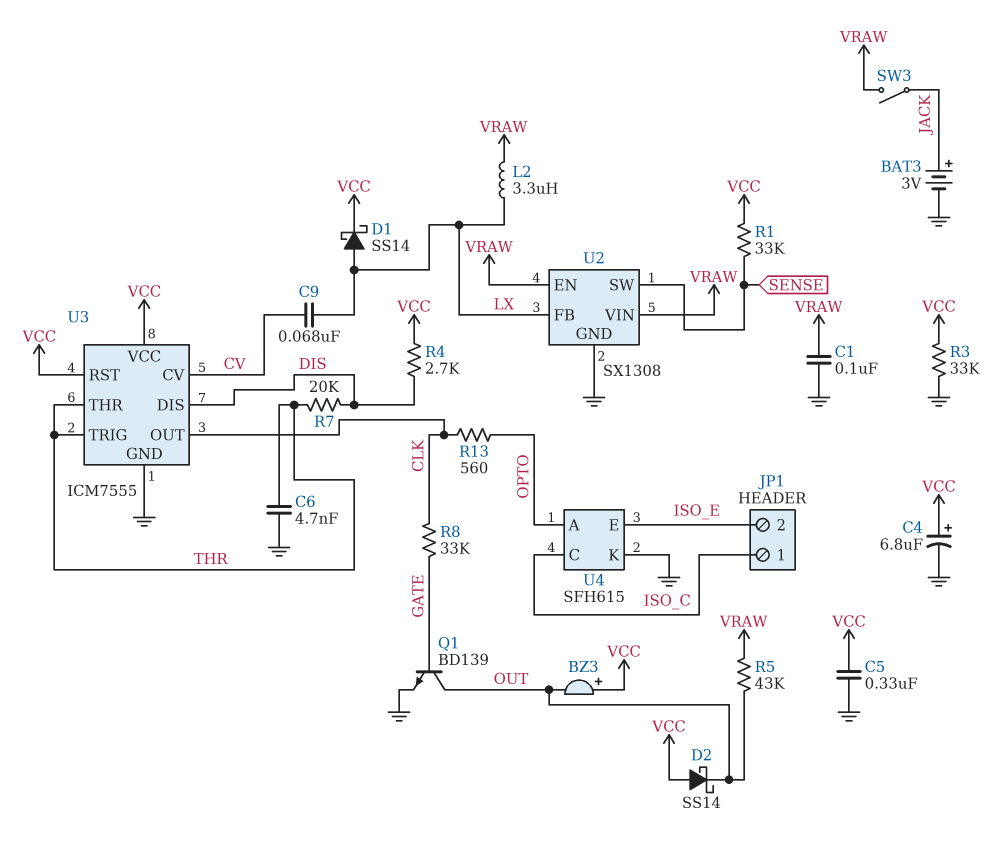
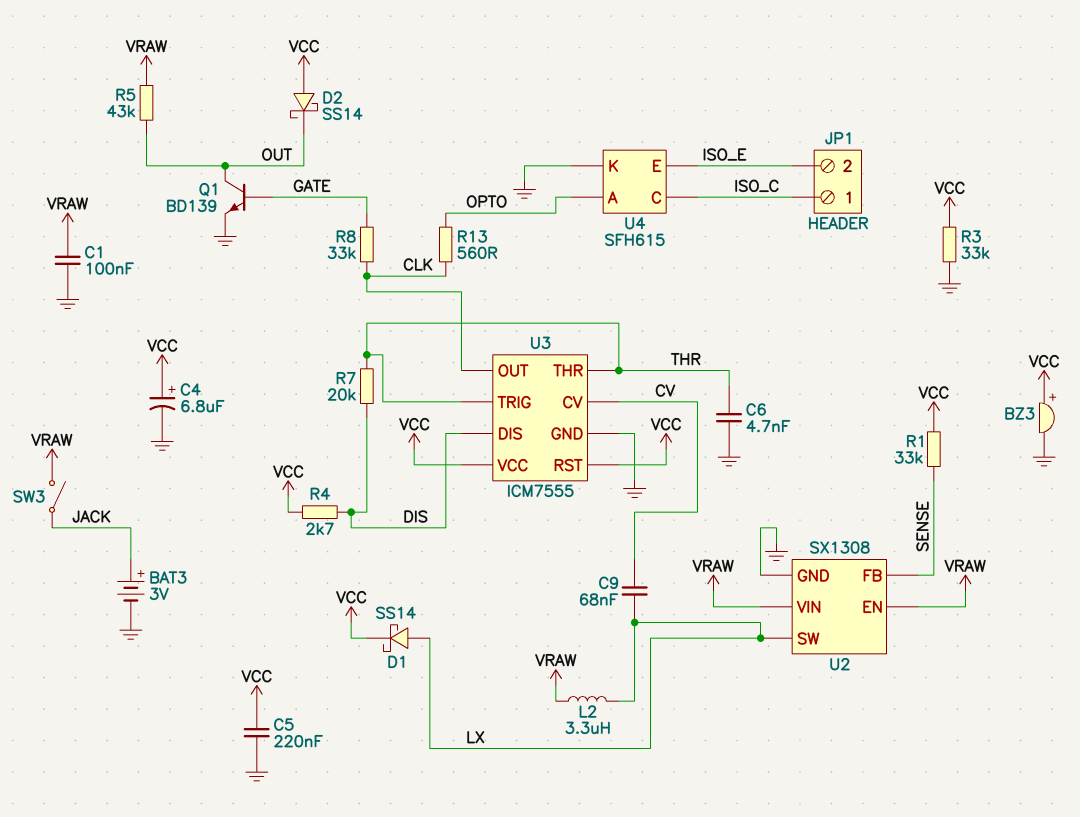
BZ3: buzzer (plus VCC, minus OUT) -> buzzer (plus VCC, minus GND)
C5: 330nF (GND, VCC) -> 220nF (GND, VCC)
U2 pin FB: LX -> SENSE
U2 pin SW: SENSE -> LX

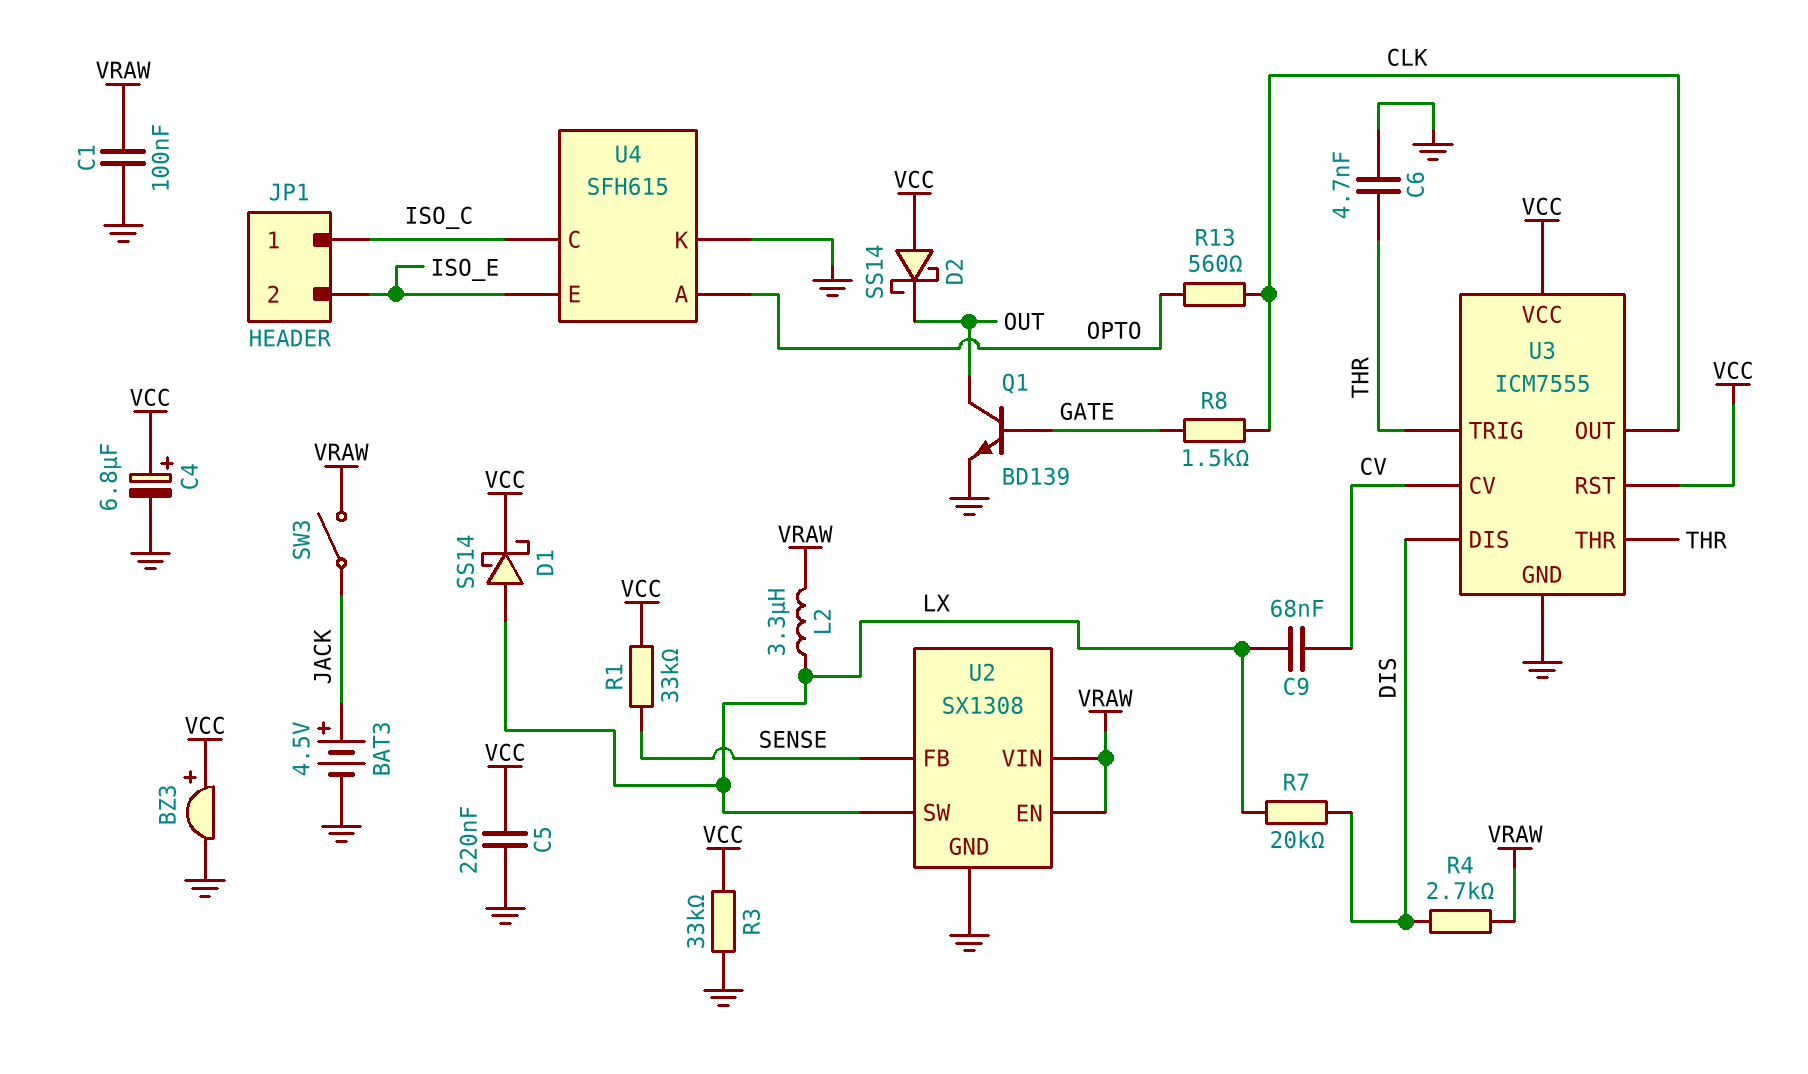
BAT3: 3V (plus JACK, minus GND) -> 4.5V (plus JACK, minus GND)
R4: 2.7k (DIS, VCC) -> 2.7k (DIS, VRAW)
R5: 43k (OUT, VRAW) -> none
R7: 20k (DIS, THR) -> 20k (DIS, LX)
R8: 33k (CLK, GATE) -> 1.5k (CLK, GATE)

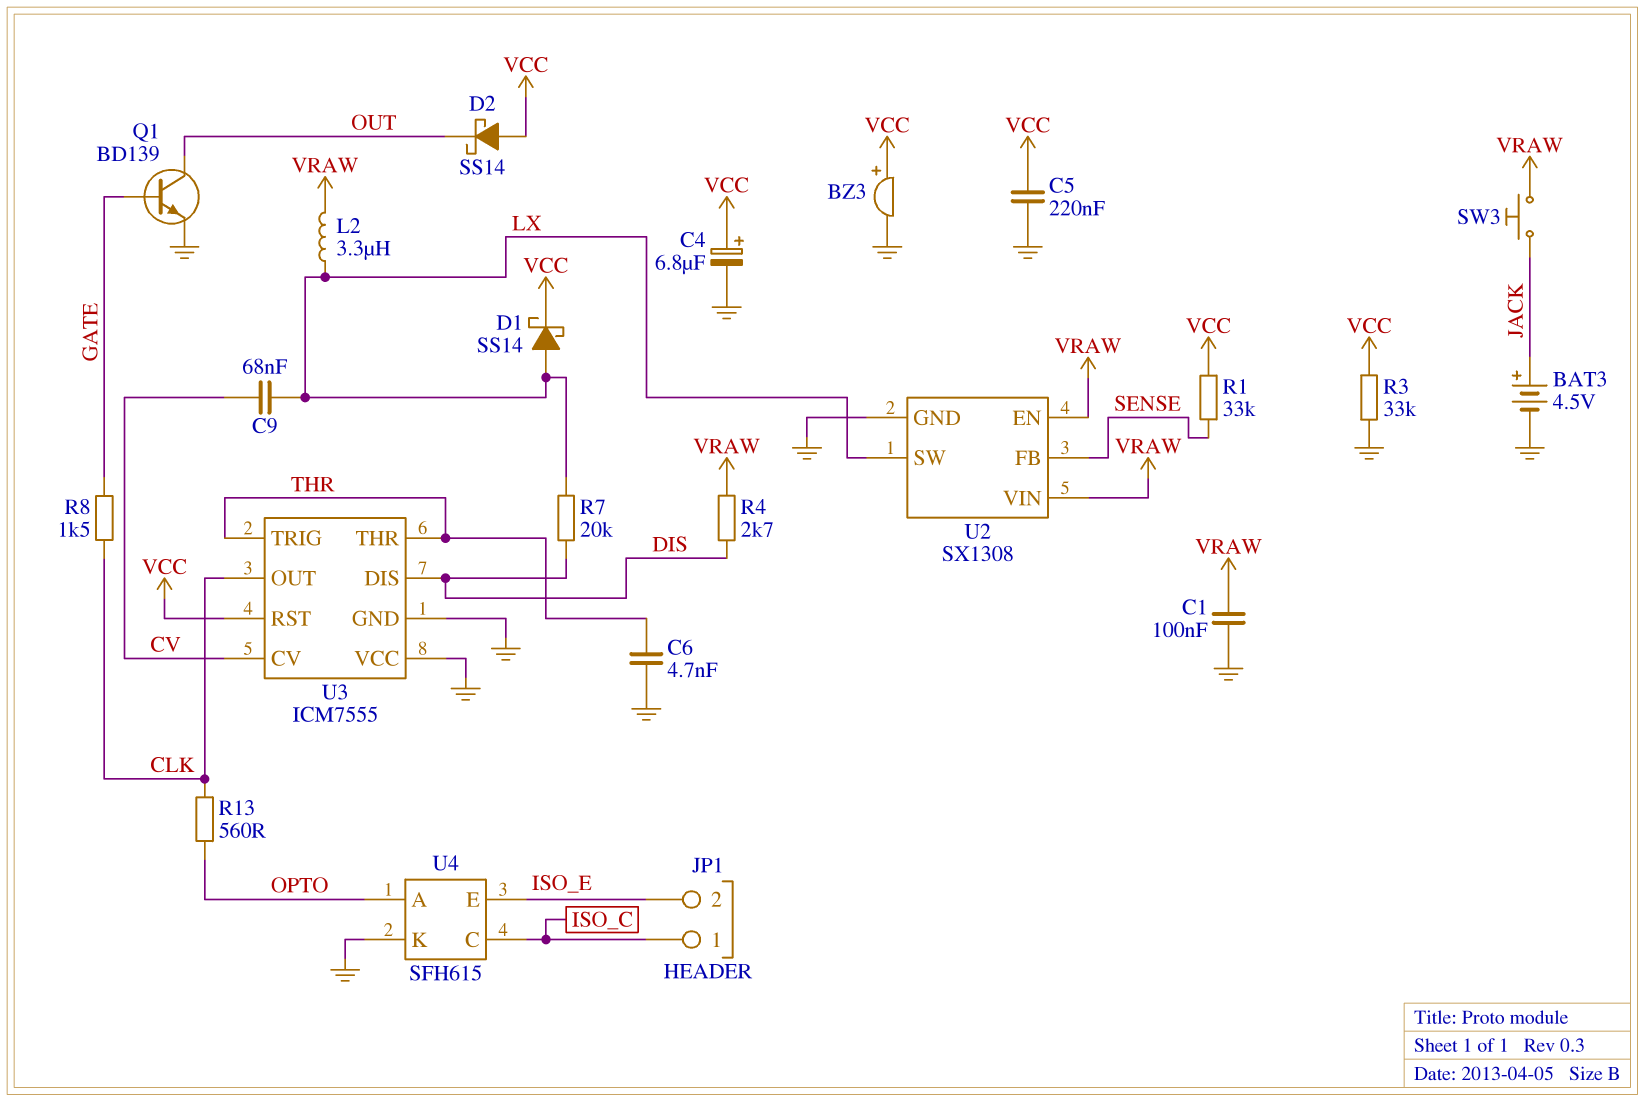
SW3: switch (JACK, VRAW) -> button (JACK, VRAW)
U3 pin VCC: VCC -> GND

